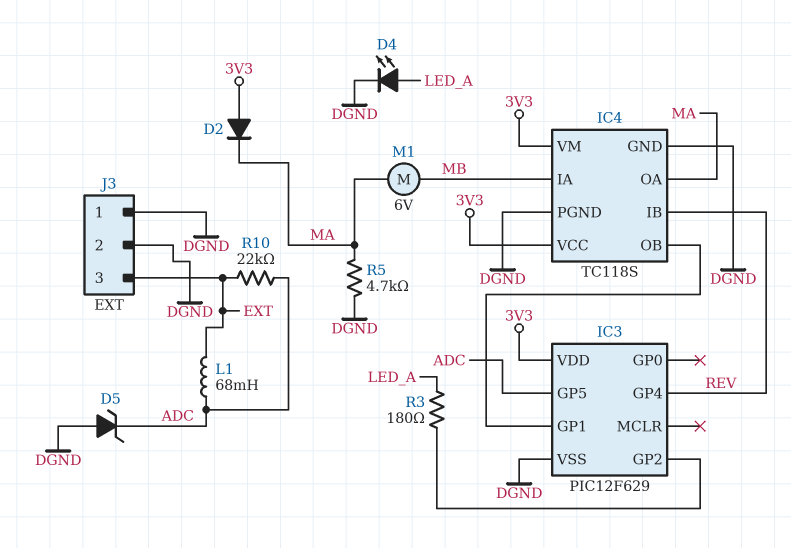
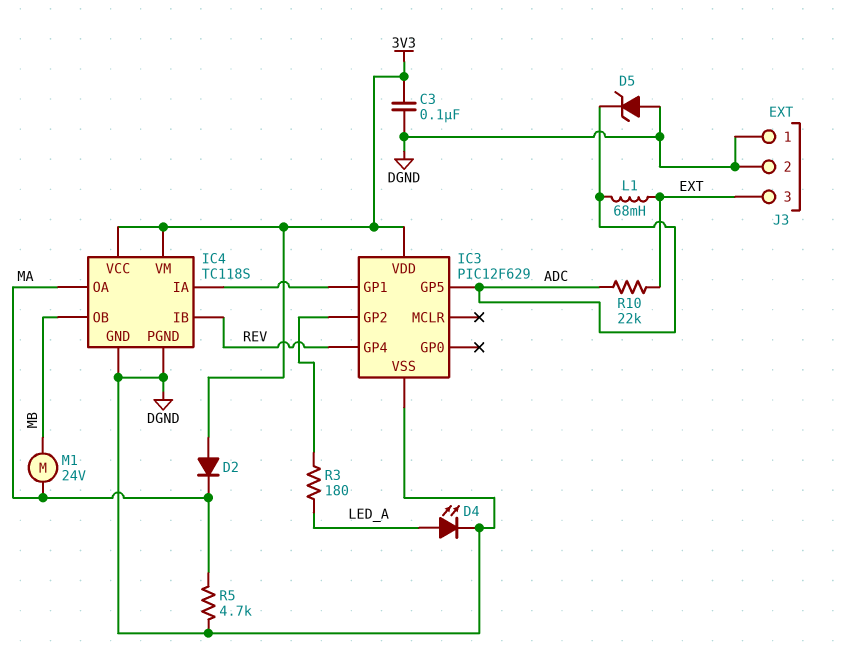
C3: none -> 100nF (3V3, DGND)
IC4 pin IA: MB -> IC3/GP1
IC4 pin OB: IC3/GP1 -> MB
M1: motor 6V (MA, MB) -> motor 24V (MA, MB)

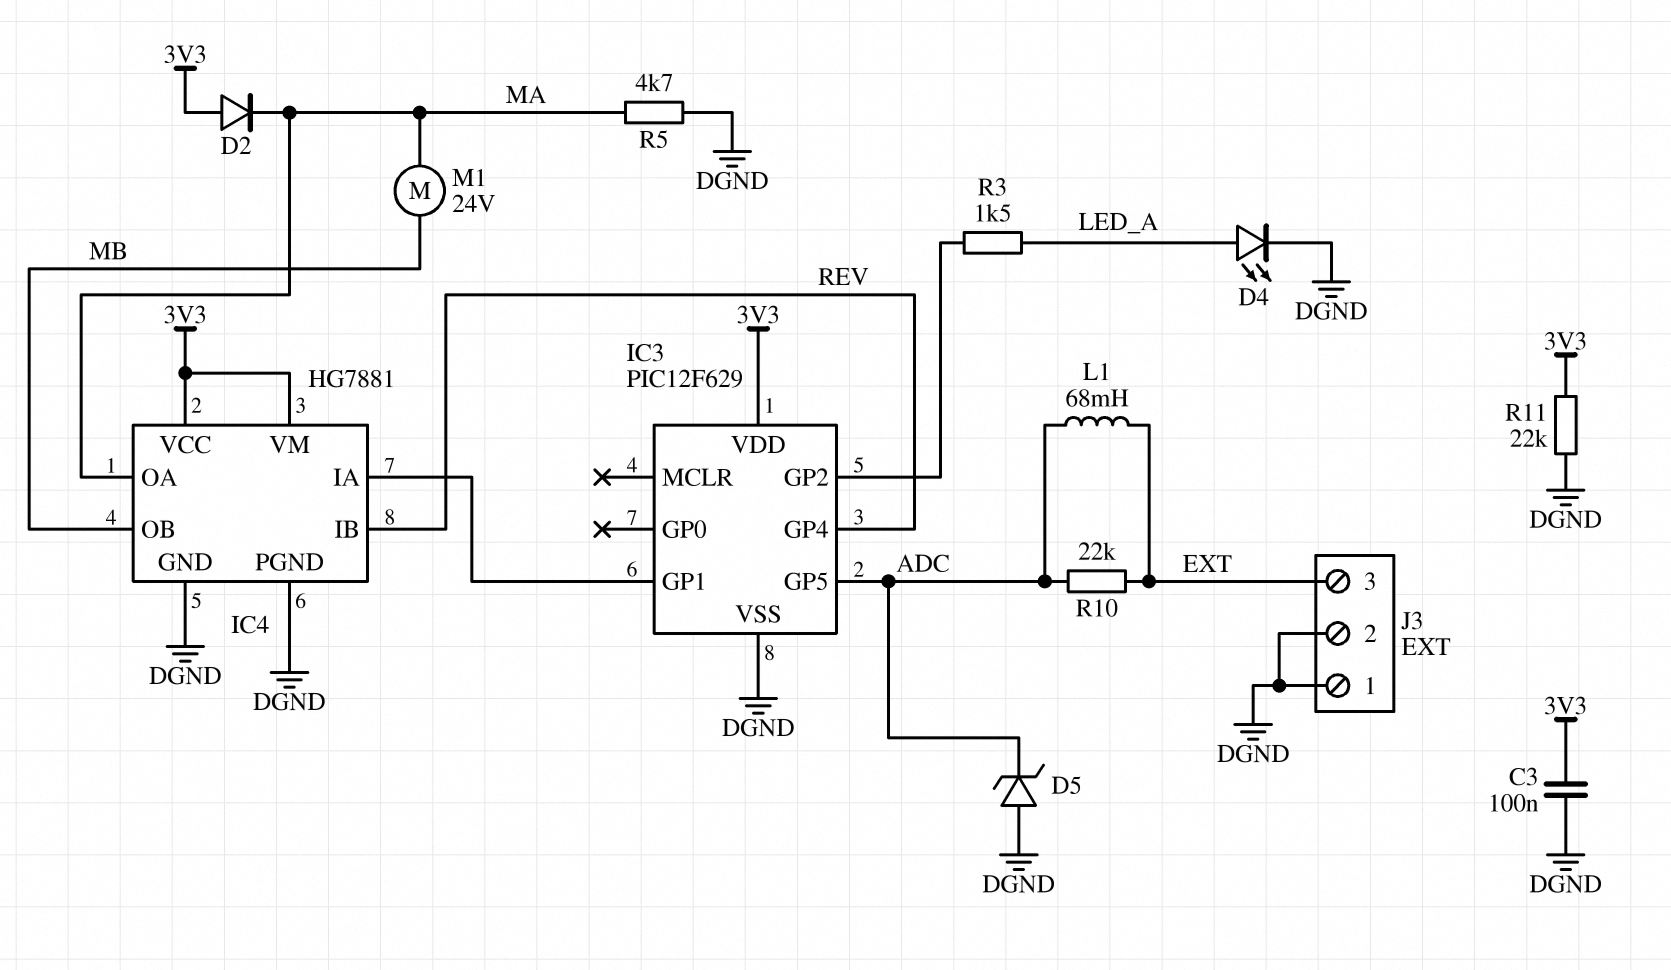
IC4: TC118S -> HG7881
R3: 180 (IC3/GP2, LED_A) -> 1.5k (IC3/GP2, LED_A)
R11: none -> 22k (3V3, DGND)

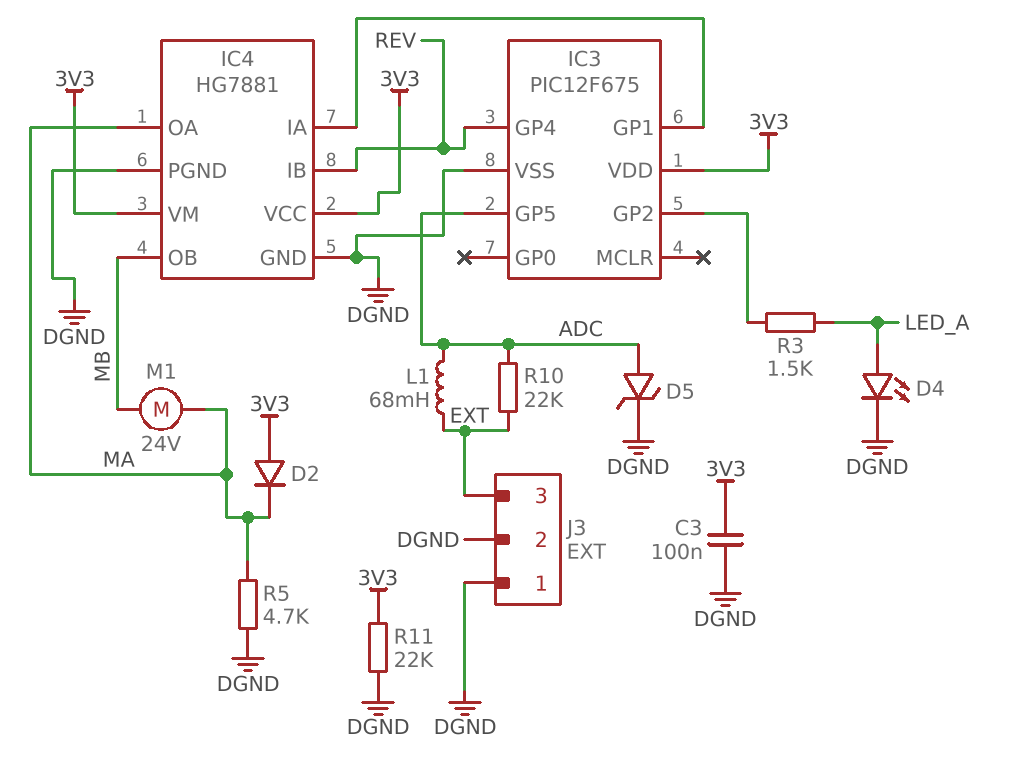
D5: zener (A DGND, K ADC) -> zener (A ADC, K DGND)
IC3: PIC12F629 -> PIC12F675

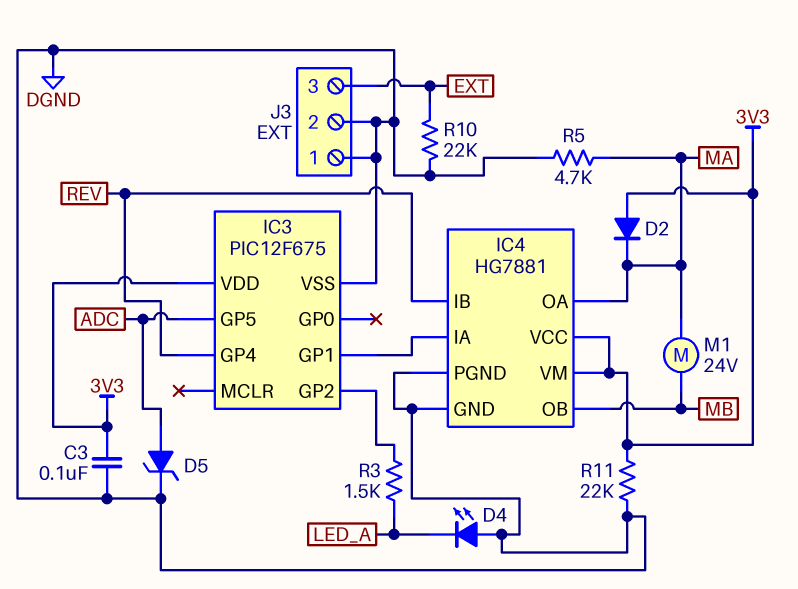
D4: LED (A LED_A, K DGND) -> LED (A DGND, K LED_A)
L1: 68mH (ADC, EXT) -> none
R10: 22k (ADC, EXT) -> 22k (DGND, EXT)

